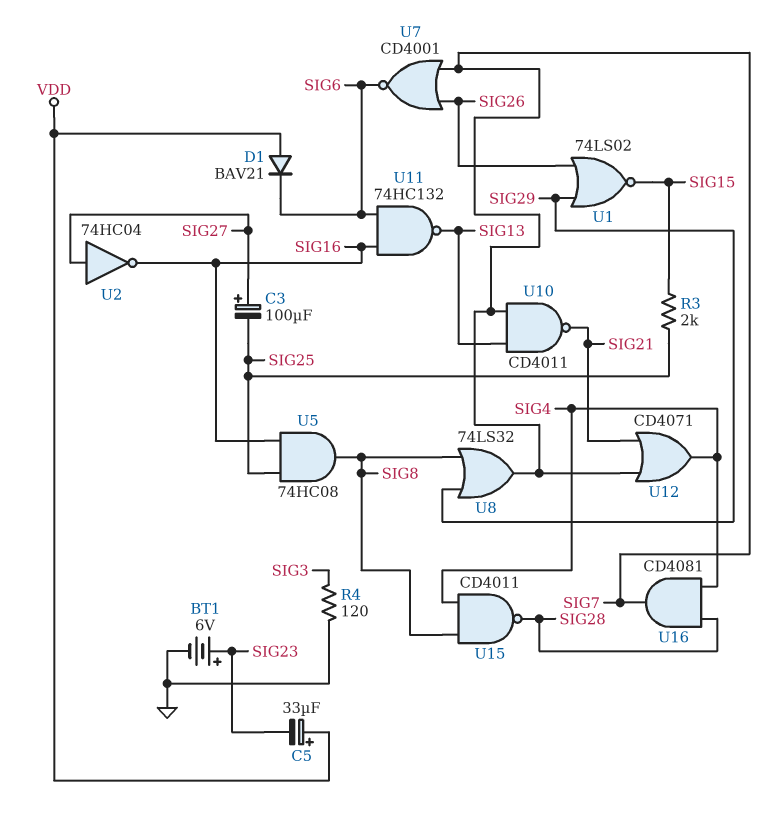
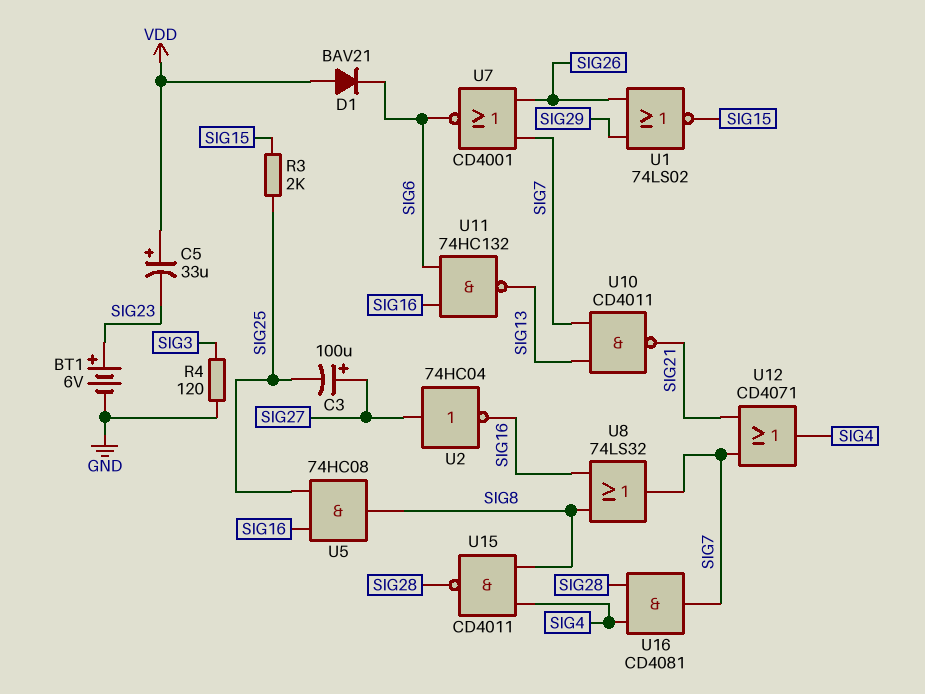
U8: OR 74LS32 (in SIG8, in SIG29, out SIG7) -> OR 74LS32 (in SIG8, in SIG16, out SIG7)

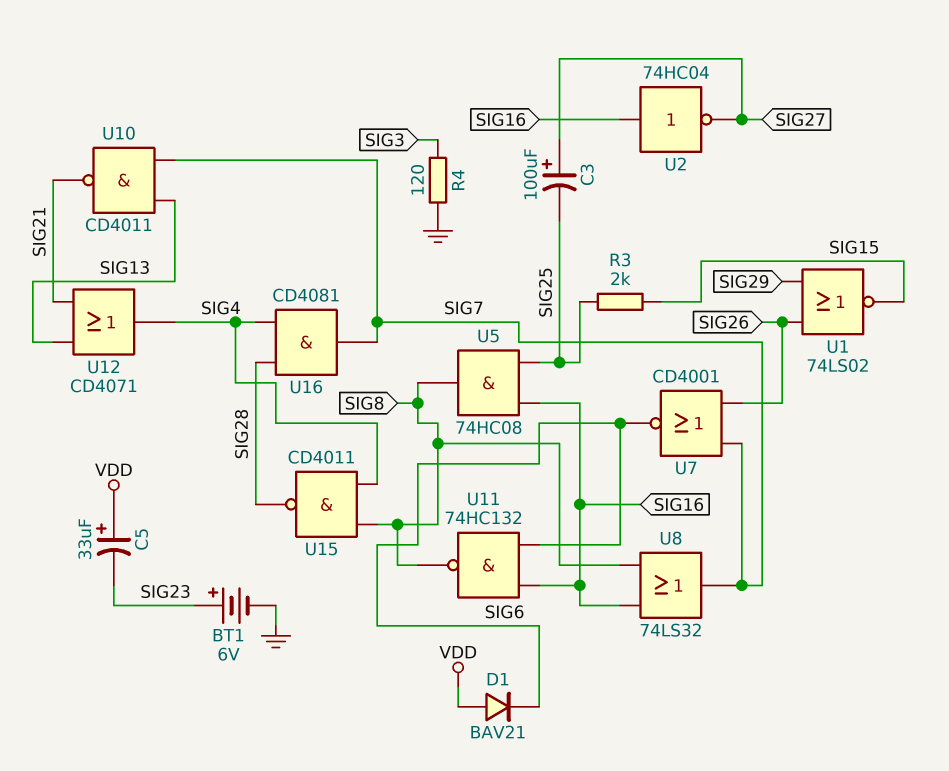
U2: NOT 74HC04 (in SIG27, out SIG16) -> NOT 74HC04 (in SIG16, out SIG27)
U11: NAND 74HC132 (in SIG6, in SIG16, out SIG13) -> NAND 74HC132 (in SIG6, in SIG16, out SIG8)
U12: OR CD4071 (in SIG7, in SIG21, out SIG4) -> OR CD4071 (in SIG13, in SIG21, out SIG4)

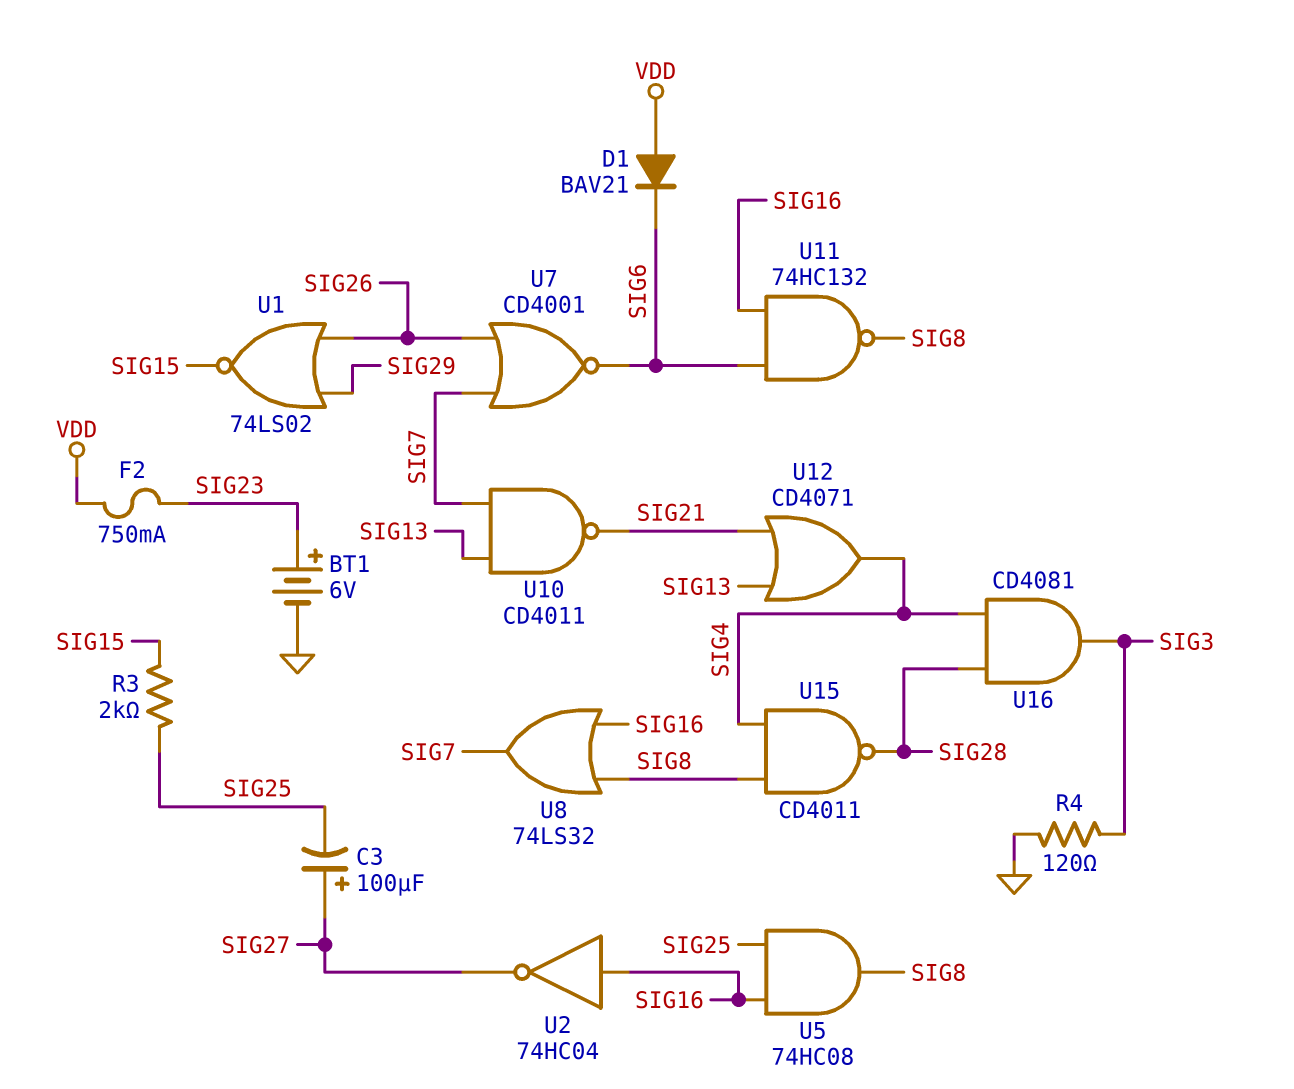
C5: 33uF (plus VDD, minus SIG23) -> none
F2: none -> 750mA (SIG23, VDD)
U16: AND CD4081 (in SIG4, in SIG28, out SIG7) -> AND CD4081 (in SIG4, in SIG28, out SIG3)

